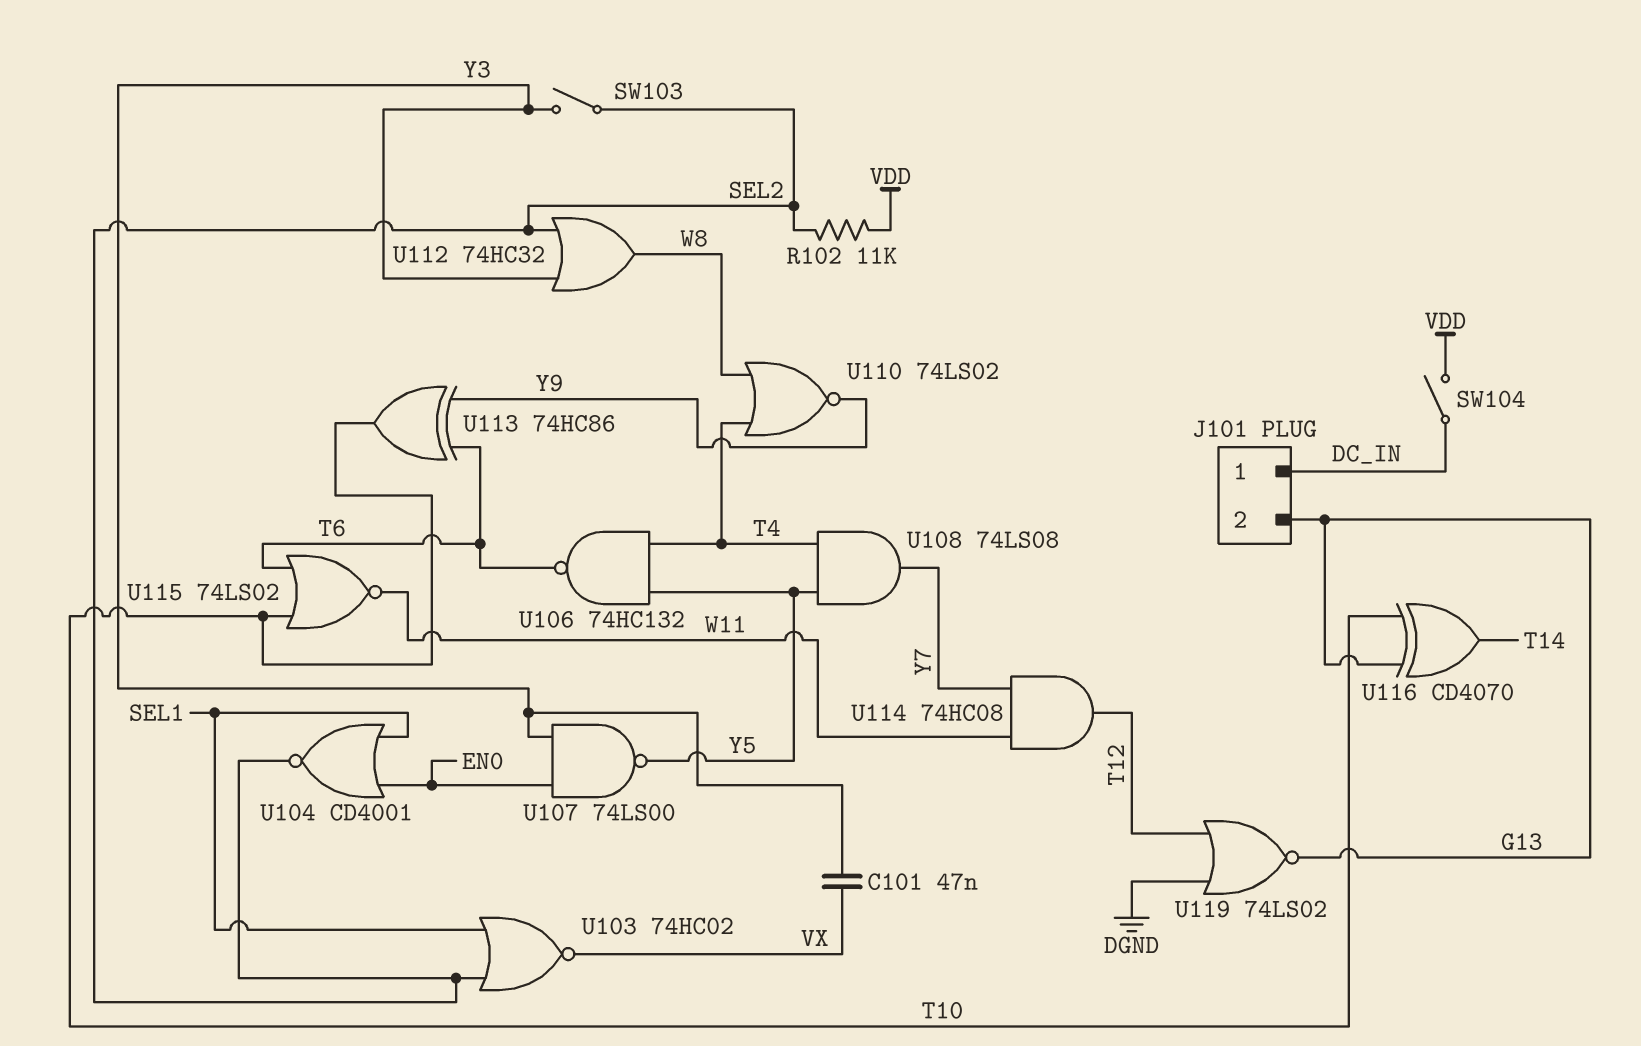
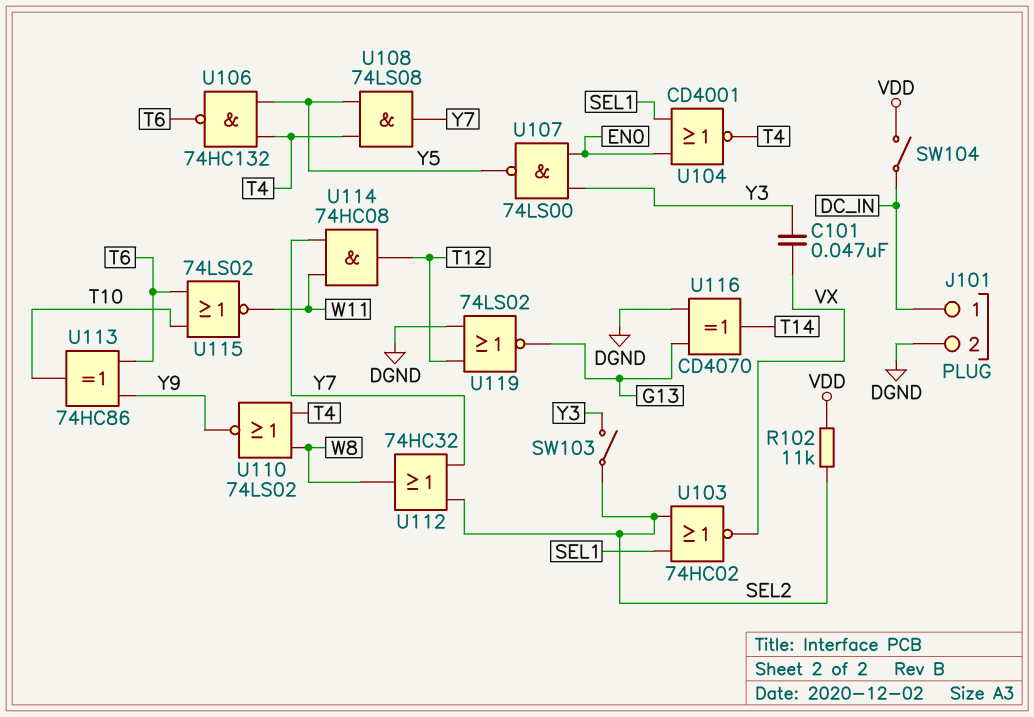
J101 pin 2: G13 -> DGND
U104: NOR CD4001 (in EN0, in SEL1, out SEL2) -> NOR CD4001 (in EN0, in SEL1, out T4)
U112: OR 74HC32 (in SEL2, in Y3, out W8) -> OR 74HC32 (in SEL2, in Y7, out W8)
U116: XOR CD4070 (in G13, in T10, out T14) -> XOR CD4070 (in DGND, in G13, out T14)

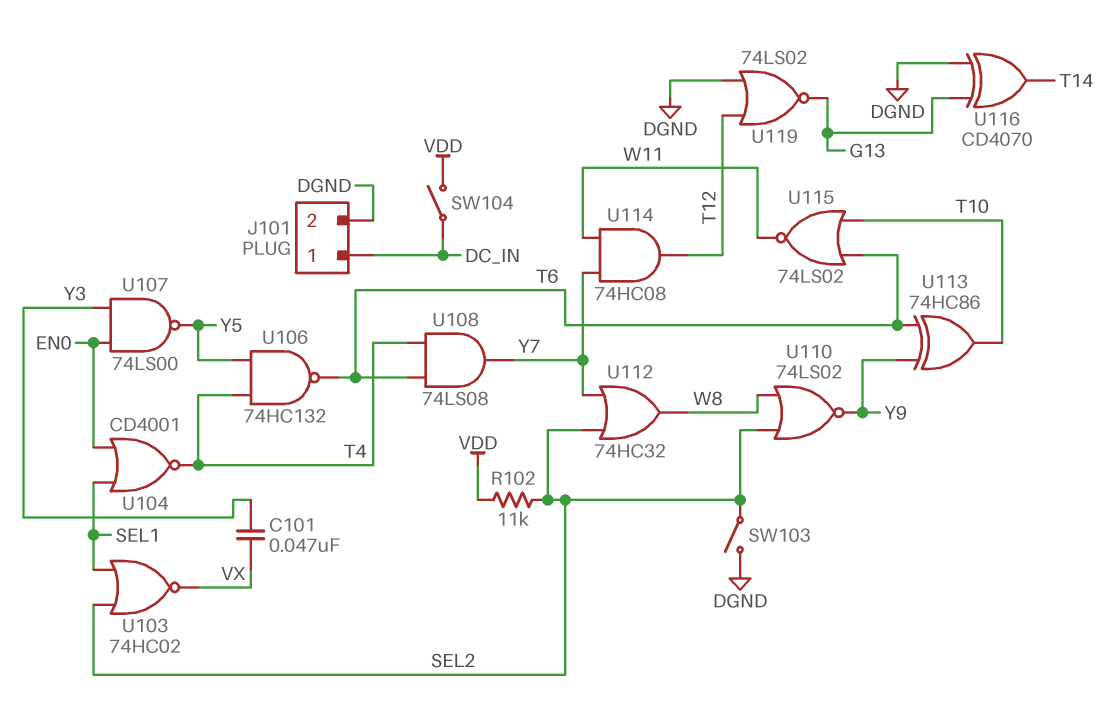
SW103: switch (SEL2, Y3) -> switch (DGND, SEL2)
U108: AND 74LS08 (in T4, in Y5, out Y7) -> AND 74LS08 (in T4, in T6, out Y7)
U110: NOR 74LS02 (in T4, in W8, out Y9) -> NOR 74LS02 (in SEL2, in W8, out Y9)

